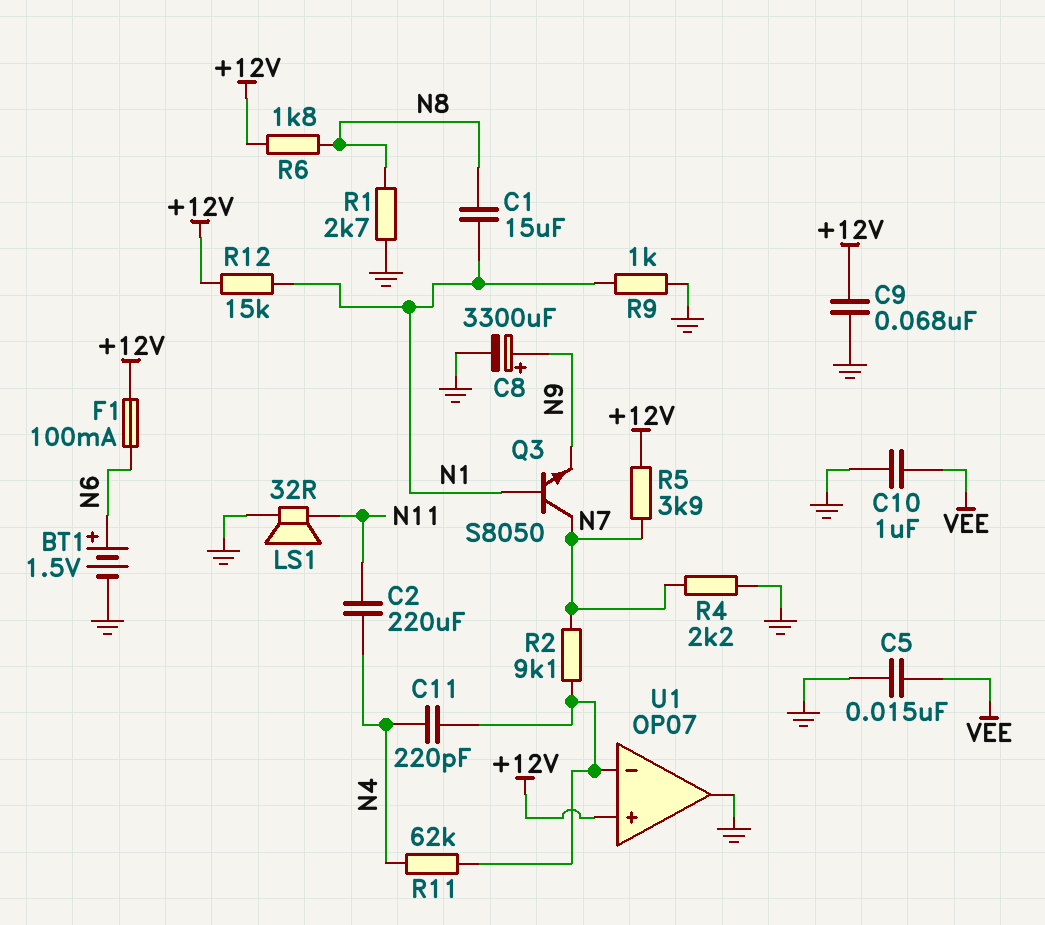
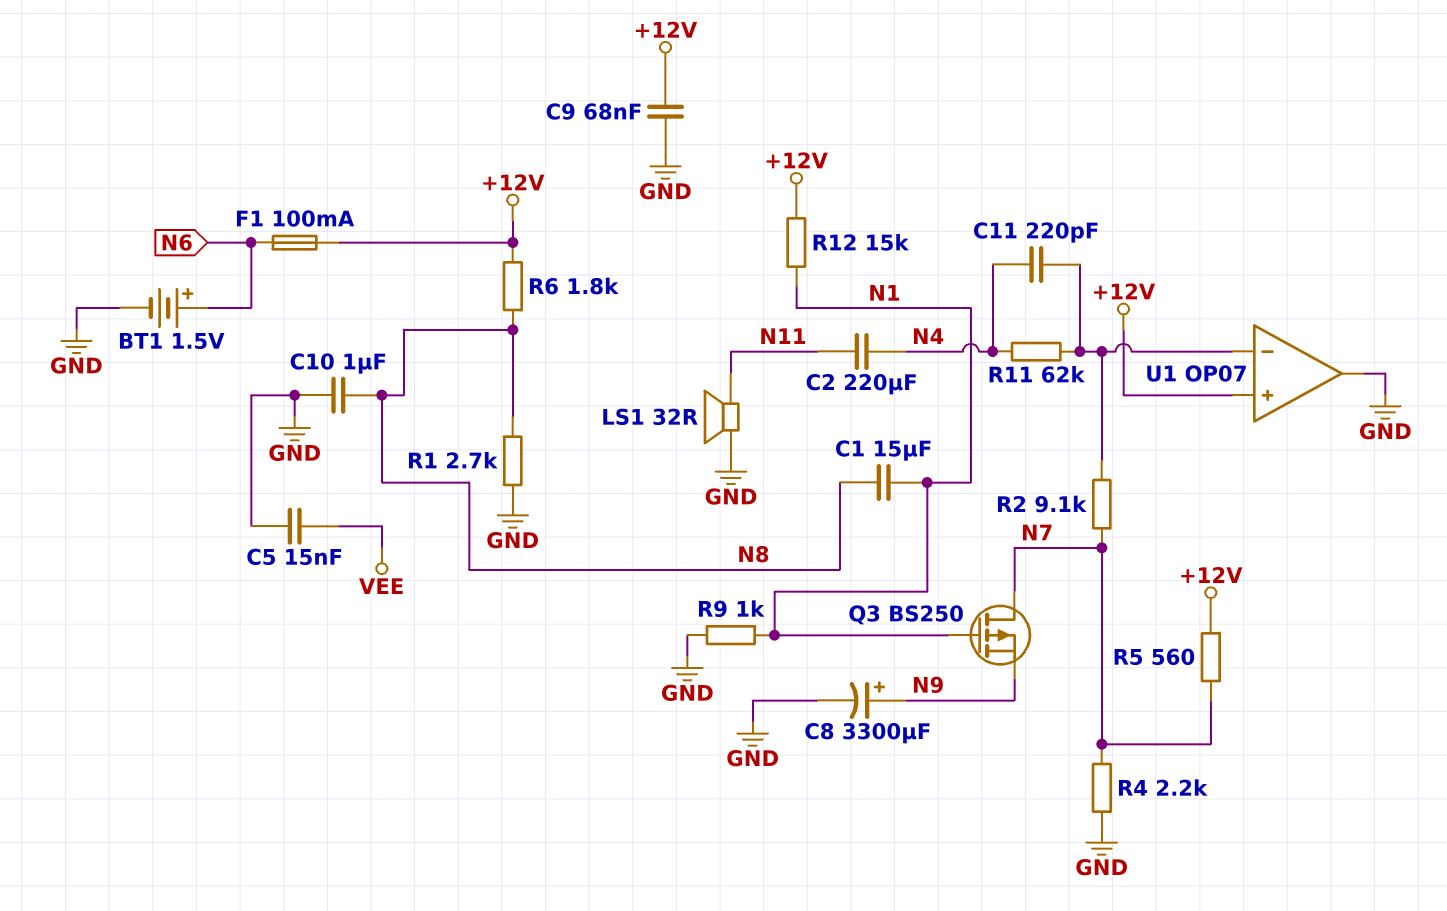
C10: 1uF (GND, VEE) -> 1uF (GND, N8)
Q3: NPN S8050 (B N1, C N7, E N9) -> PMOS BS250 (G N1, D N7, S N9)
R5: 3.9k (+12V, N7) -> 560 (+12V, N7)

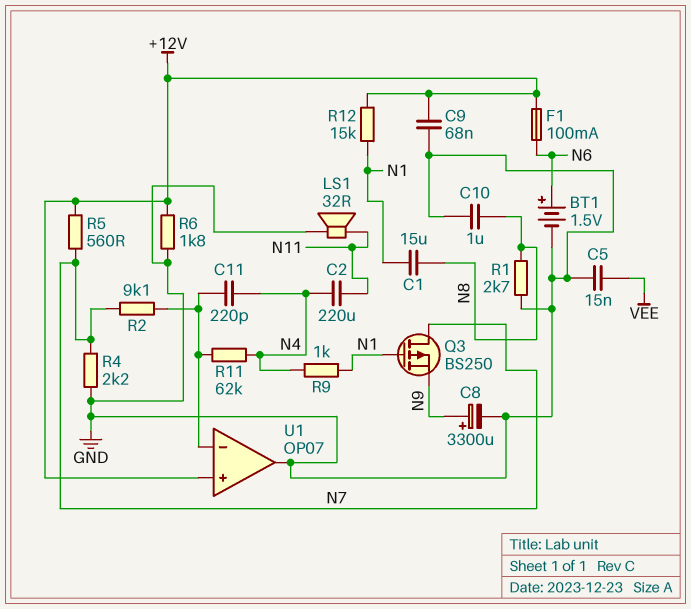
R6: 1.8k (+12V, N8) -> 1.8k (+12V, GND)
R9: 1k (GND, N1) -> 1k (N1, N4)

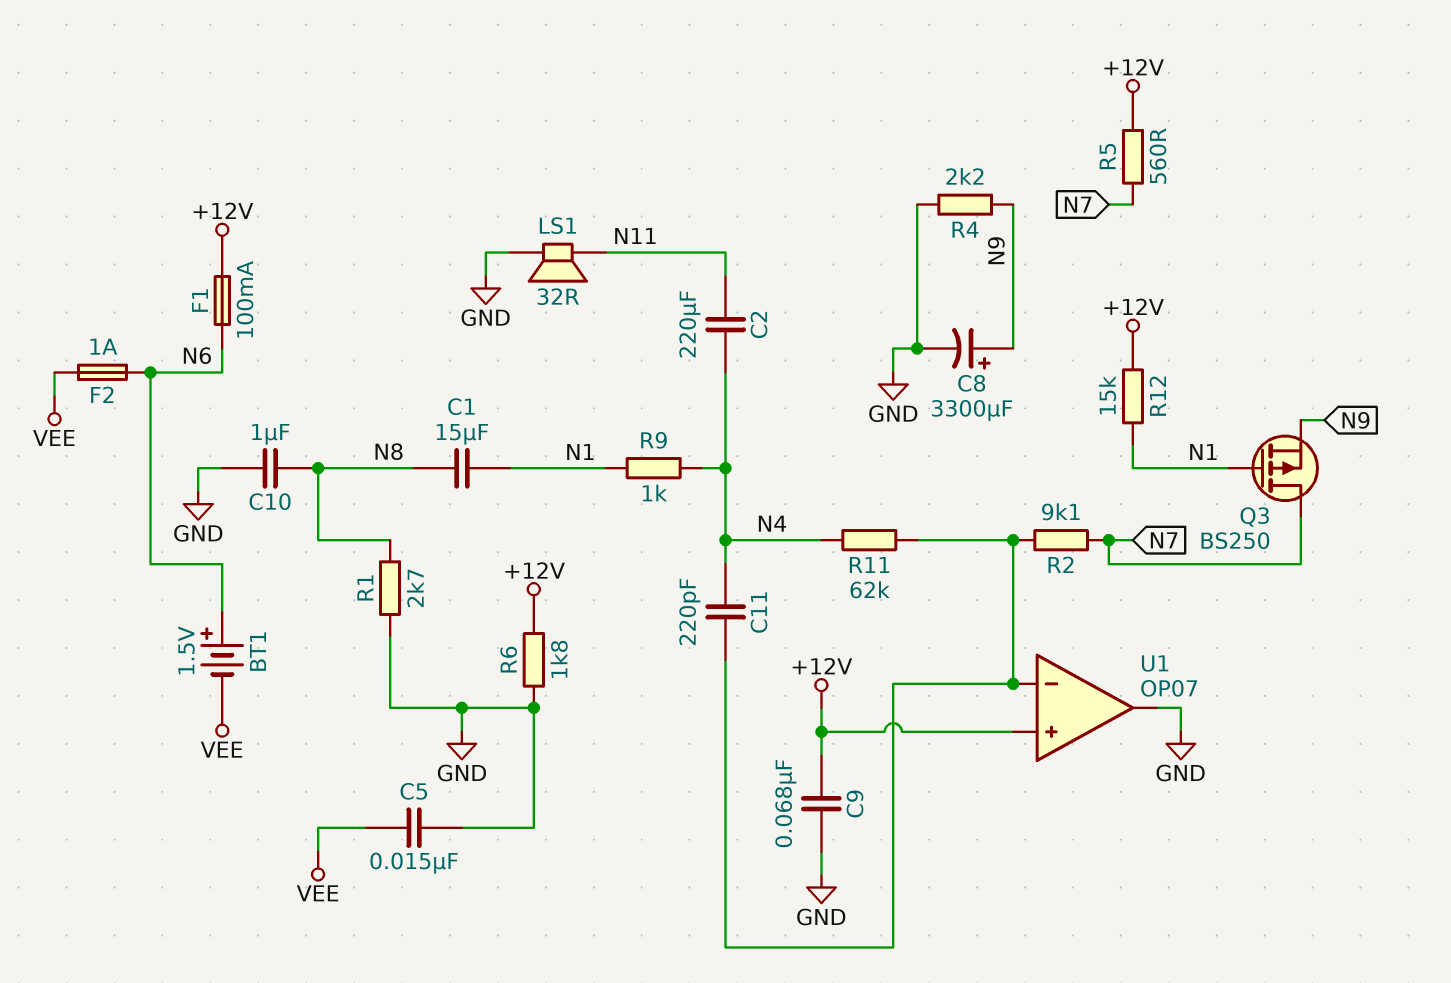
BT1: 1.5V (plus N6, minus GND) -> 1.5V (plus N6, minus VEE)
F2: none -> 1A (N6, VEE)
R4: 2.2k (GND, N7) -> 2.2k (GND, N9)

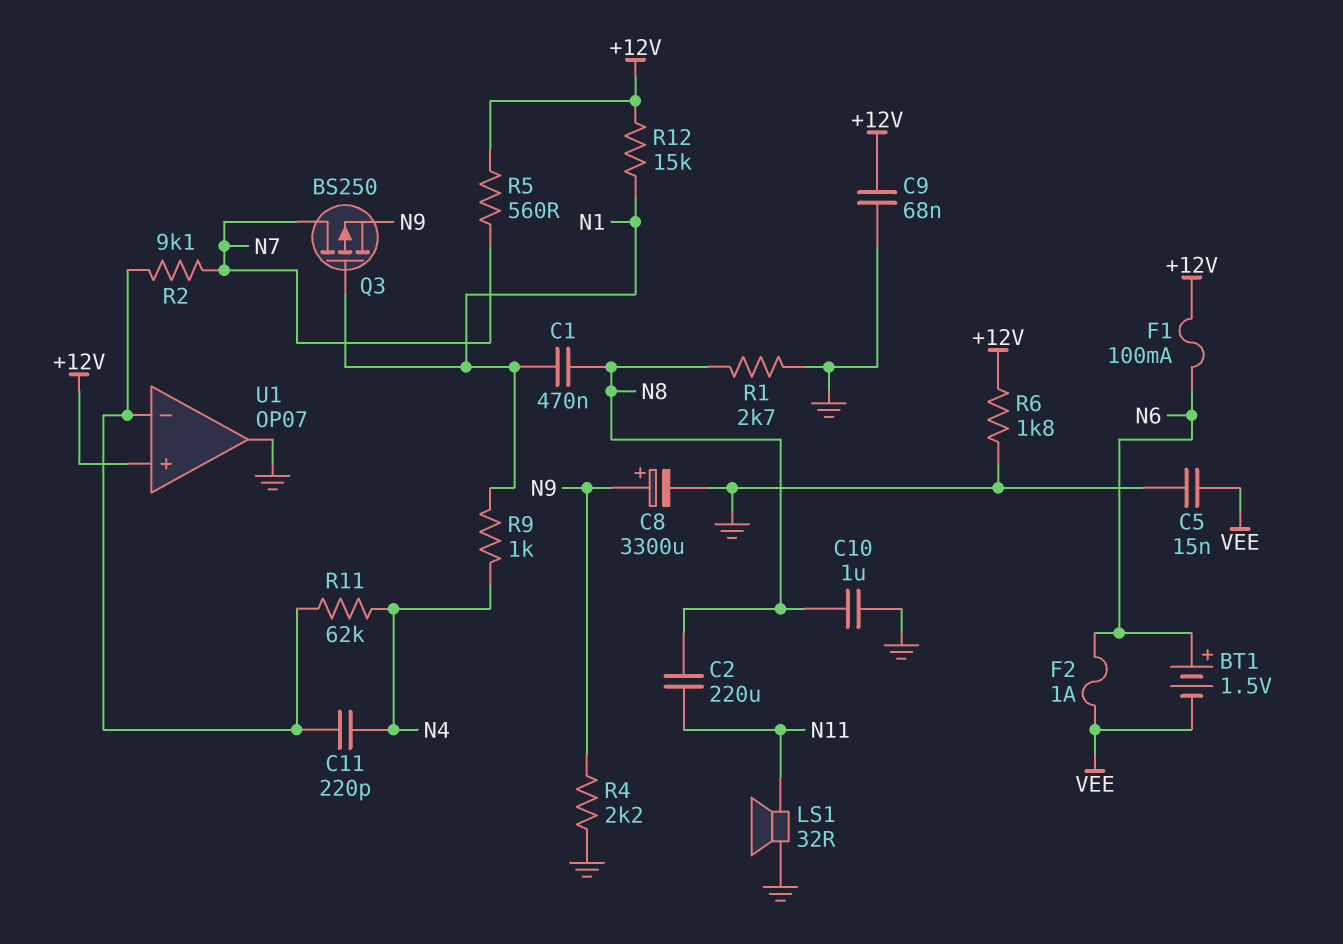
C1: 15uF (N1, N8) -> 470nF (N1, N8)
C2: 220uF (N4, N11) -> 220uF (N8, N11)

